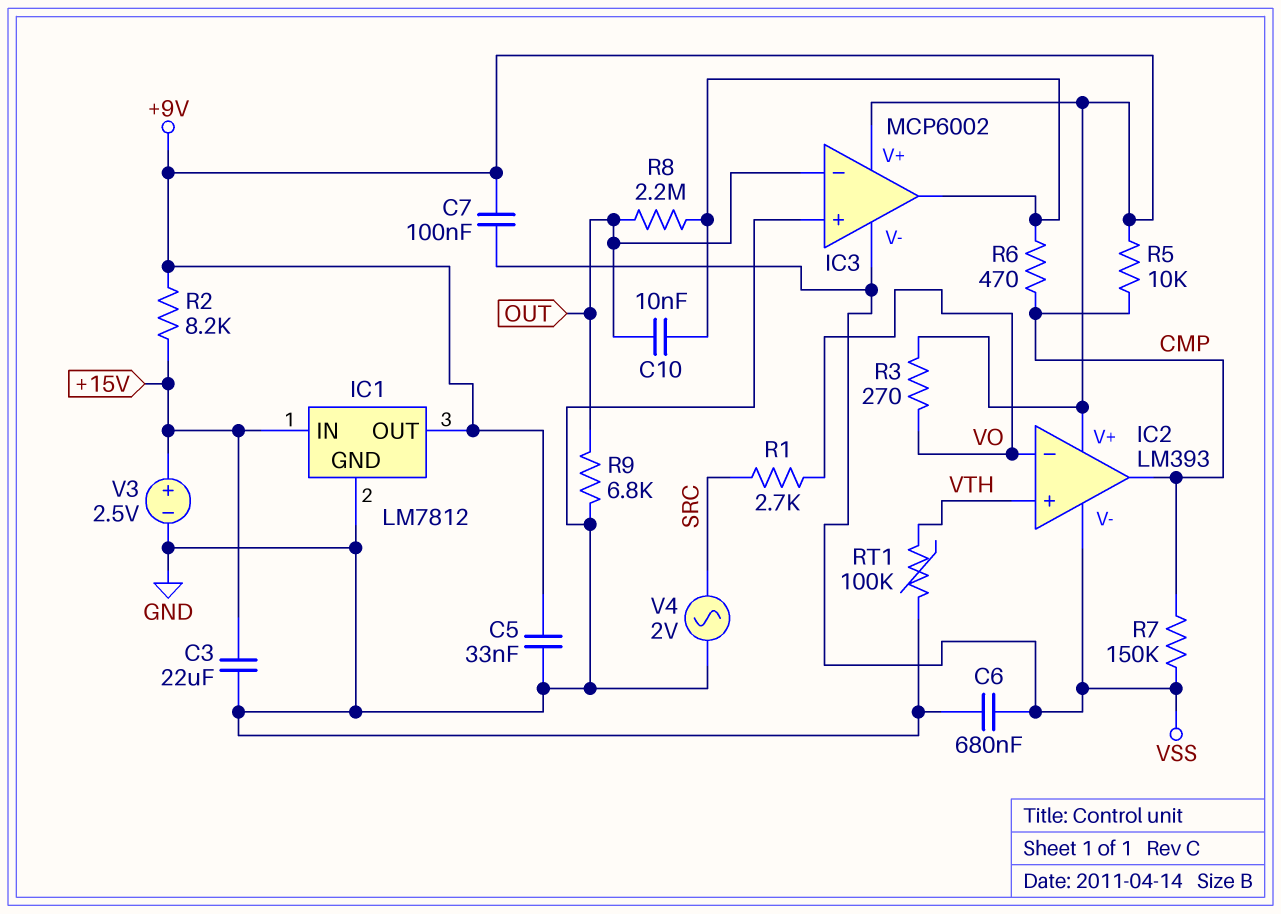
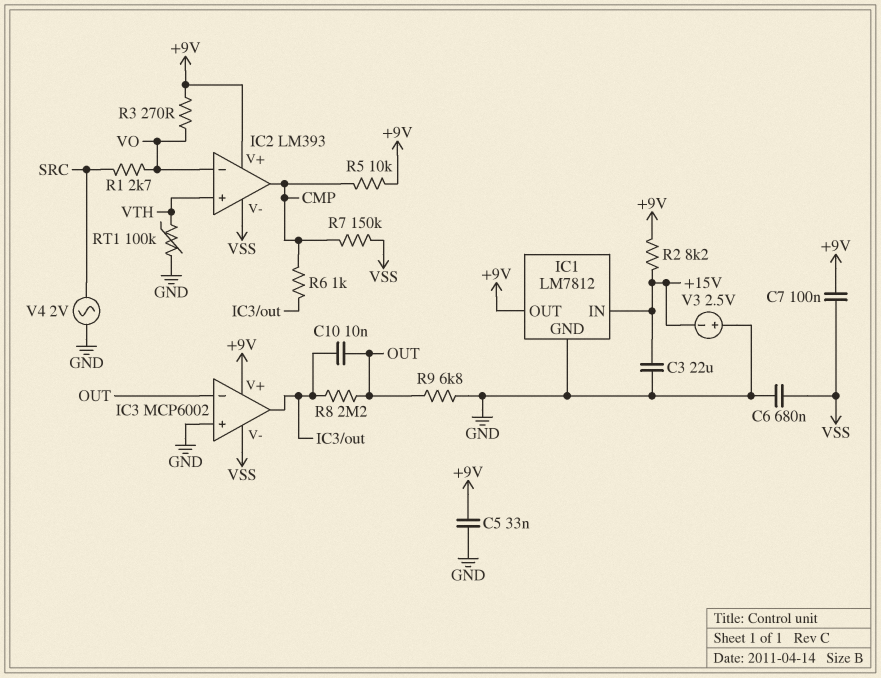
R6: 470 (CMP, IC3/out) -> 1k (CMP, IC3/out)
V3: 2.5V (plus +15V, minus GND) -> 2.5V (plus GND, minus +15V)

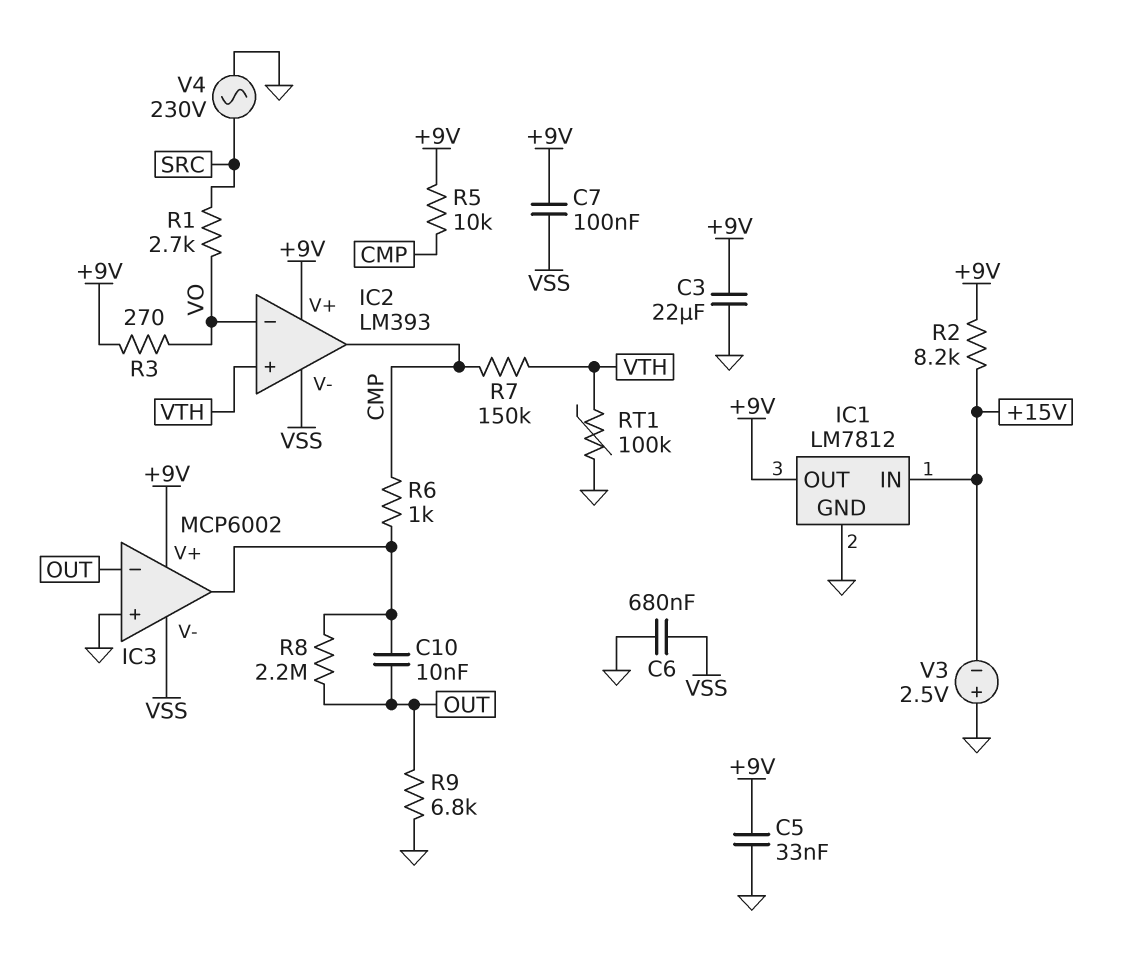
C3: 22uF (+15V, GND) -> 22uF (+9V, GND)
R7: 150k (CMP, VSS) -> 150k (CMP, VTH)
V4: AC 2V (GND, SRC) -> AC 230V (GND, SRC)

